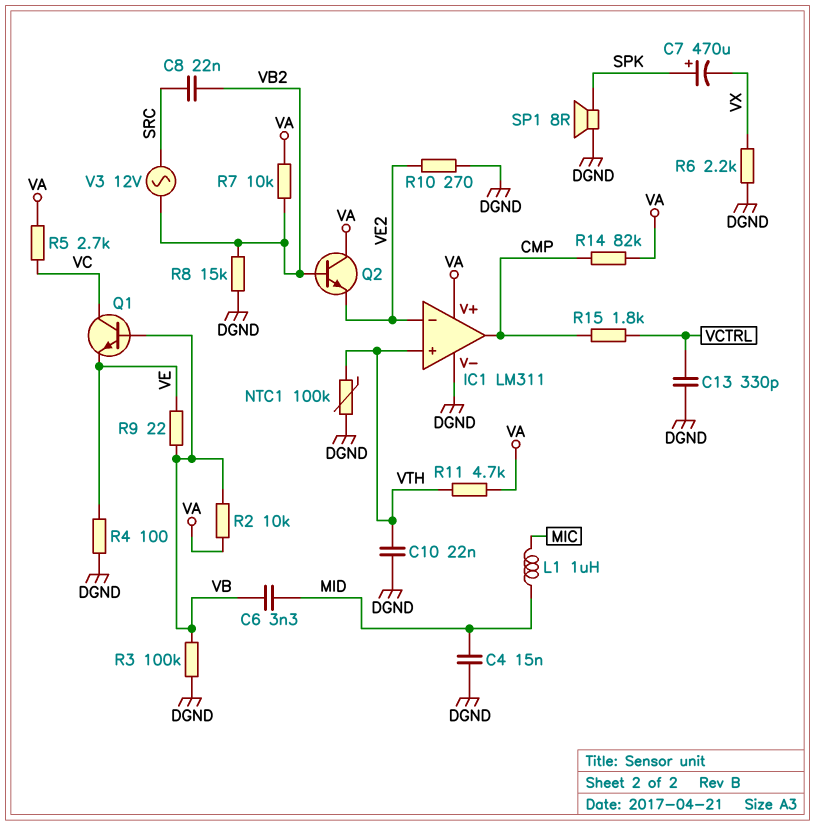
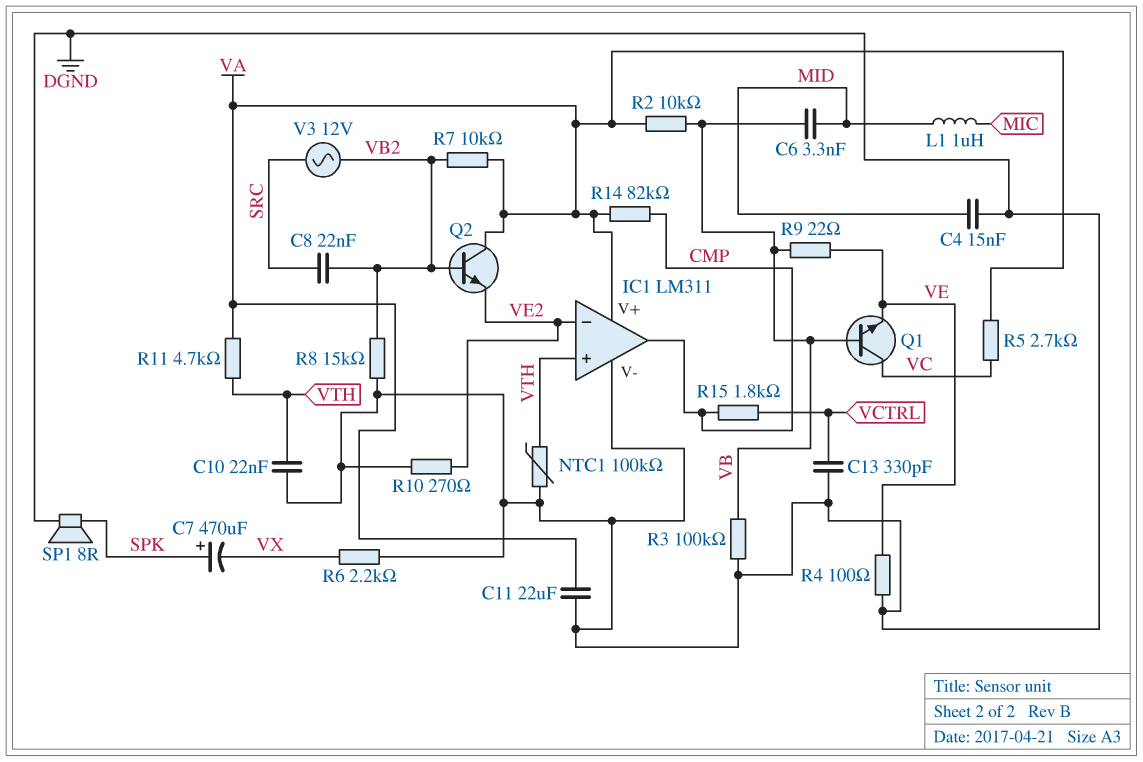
C11: none -> 22uF (DGND, VA)

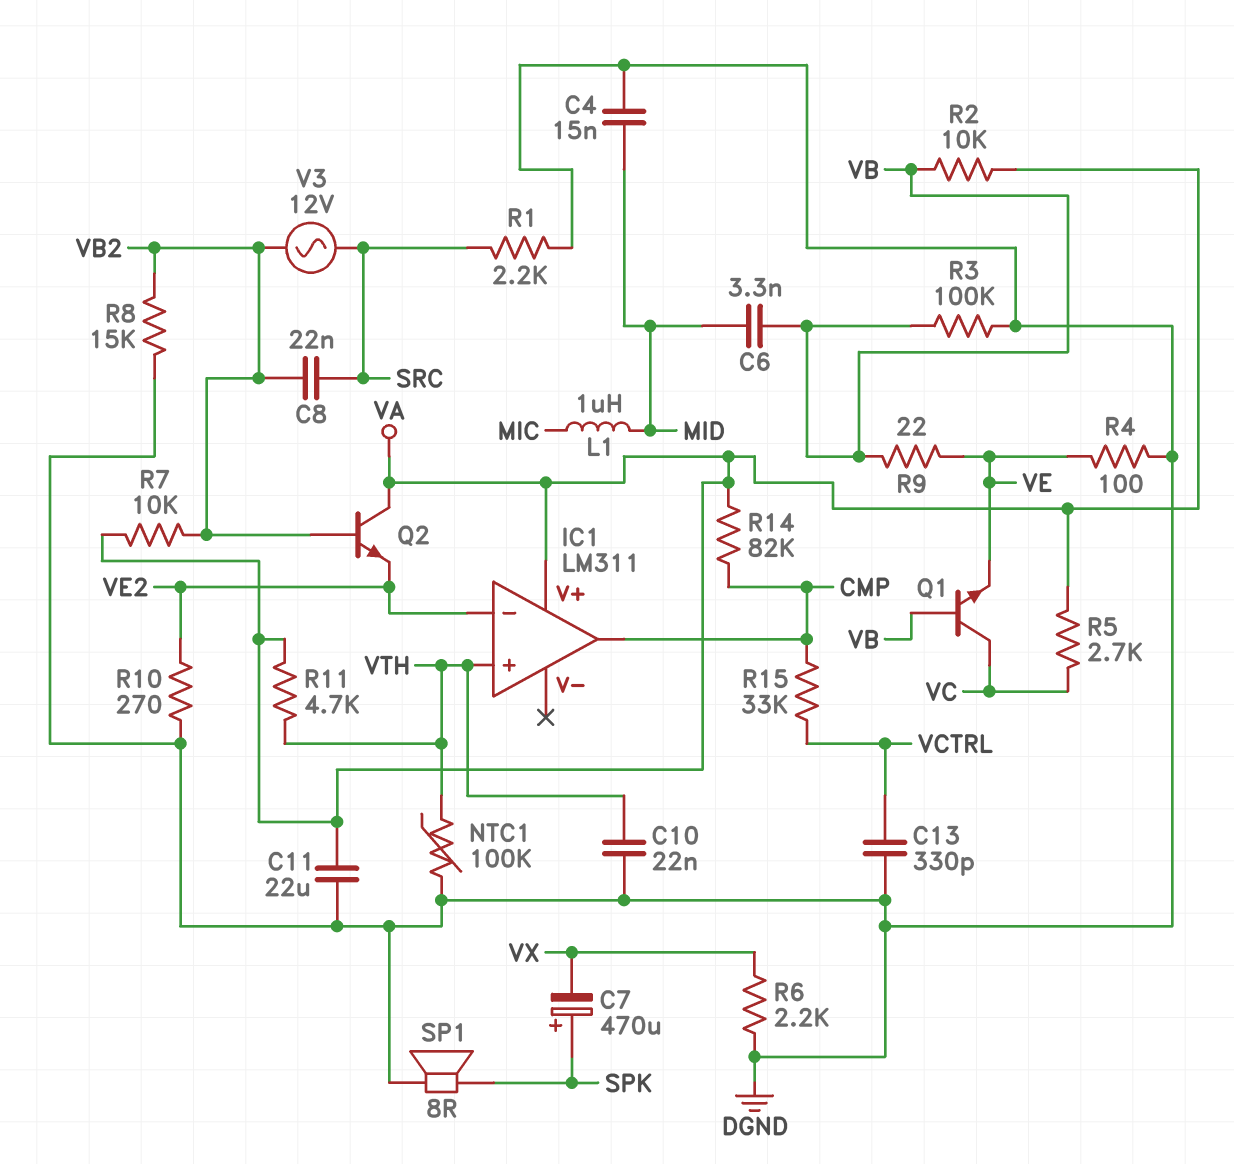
IC1 pin V-: DGND -> none
R1: none -> 2.2k (DGND, SRC)
R15: 1.8k (CMP, VCTRL) -> 33k (CMP, VCTRL)

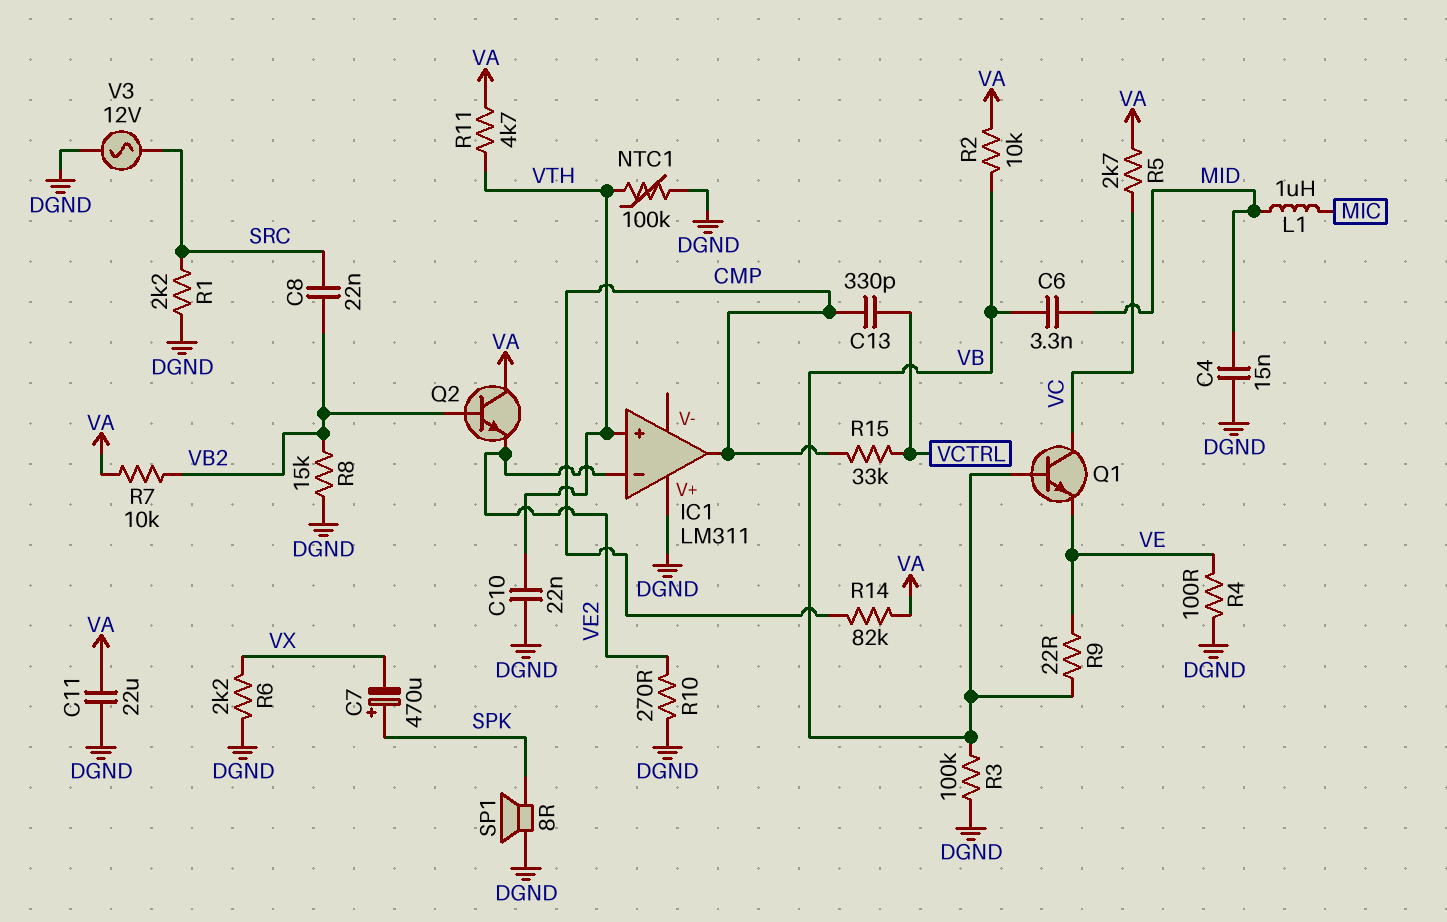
C13: 330pF (DGND, VCTRL) -> 330pF (CMP, VCTRL)
IC1 pin V+: VA -> DGND
V3: AC 12V (SRC, VB2) -> AC 12V (DGND, SRC)

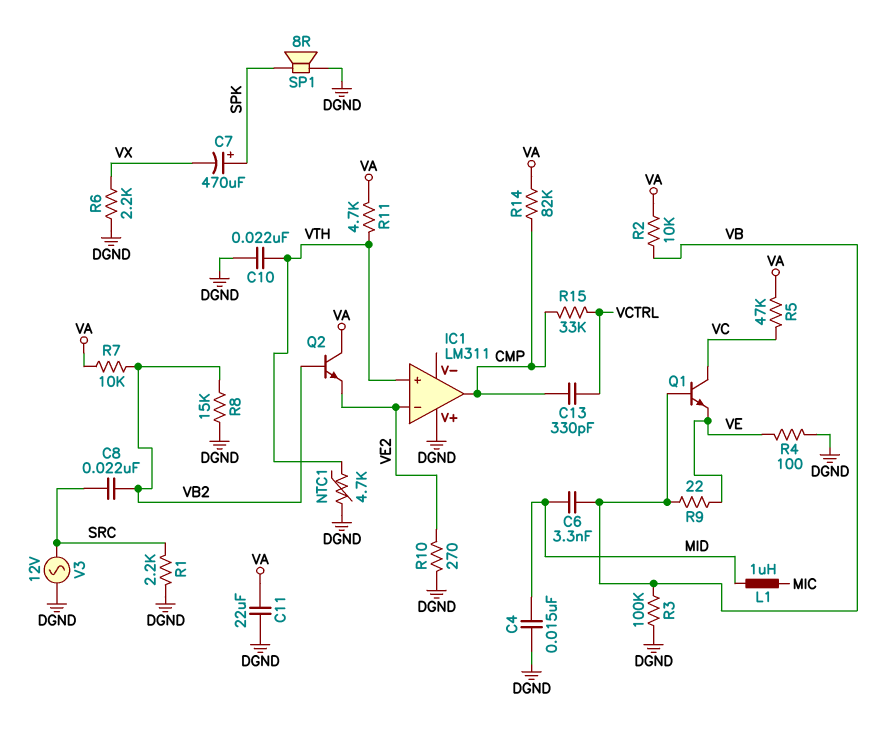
NTC1: 100k (DGND, VTH) -> 4.7k (DGND, VTH)
R5: 2.7k (VA, VC) -> 47k (VA, VC)

